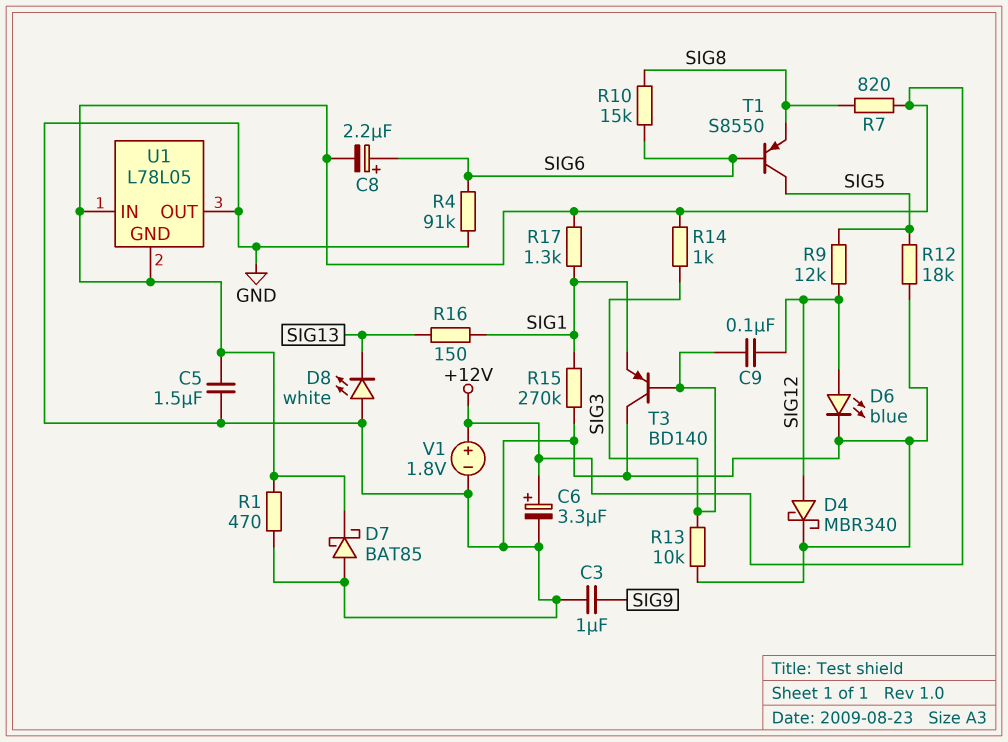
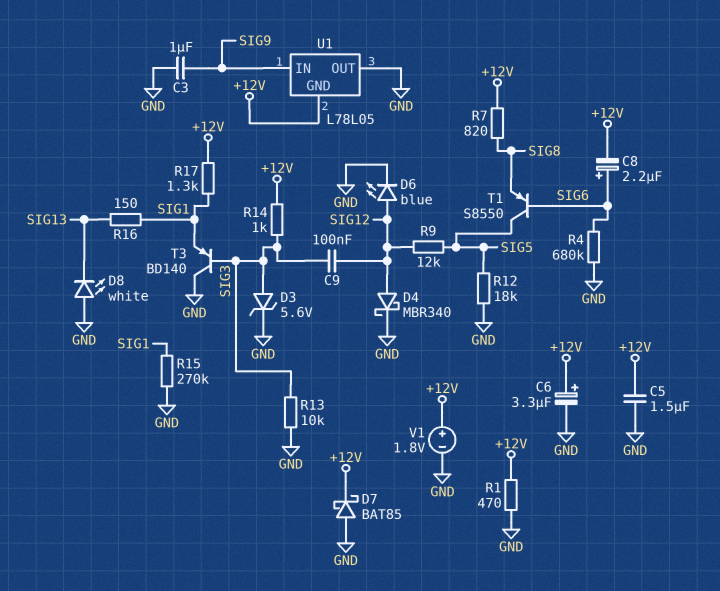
D3: none -> zener 5.6V (A SIG3, K GND)
R4: 91k (GND, SIG6) -> 680k (GND, SIG6)
R10: 15k (SIG6, SIG8) -> none
U1 pin IN: +12V -> SIG9

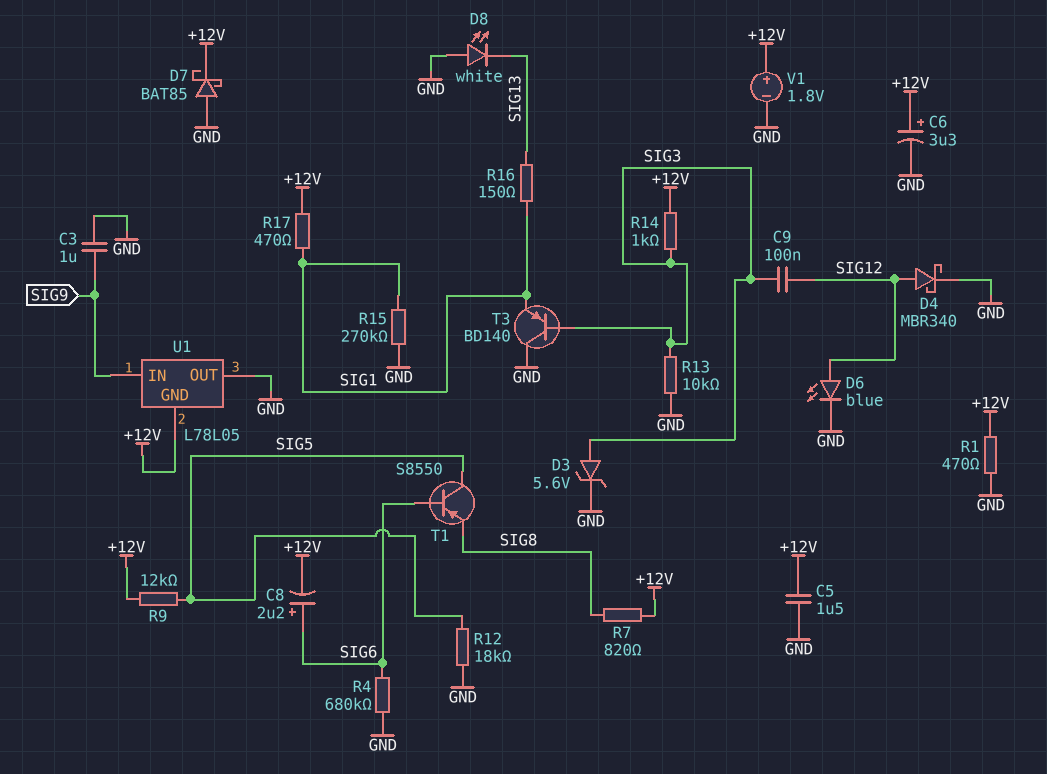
R9: 12k (SIG5, SIG12) -> 12k (+12V, SIG5)
R17: 1.3k (+12V, SIG1) -> 470 (+12V, SIG1)

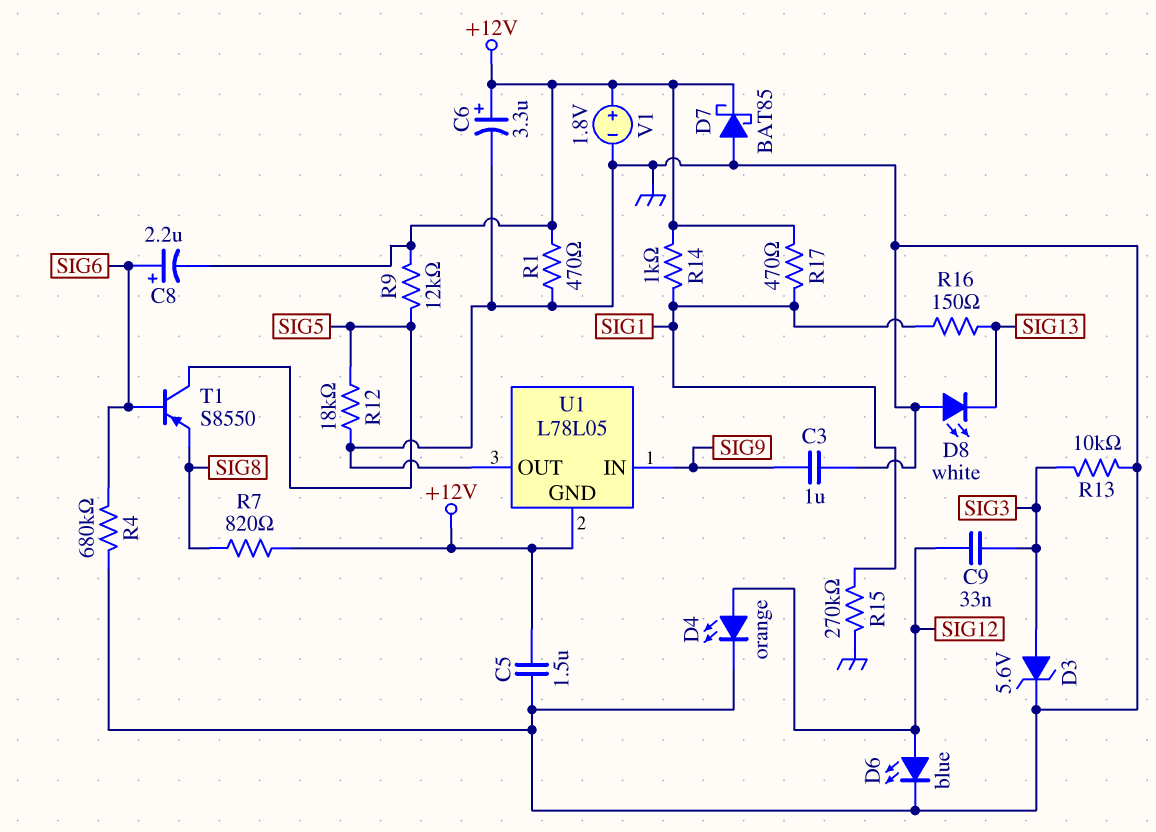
C9: 100nF (SIG3, SIG12) -> 33nF (SIG3, SIG12)
D4: schottky MBR340 (A SIG12, K GND) -> LED orange (A SIG12, K GND)
R14: 1k (+12V, SIG3) -> 1k (+12V, SIG1)
T3: PNP BD140 (B SIG3, C GND, E SIG1) -> none

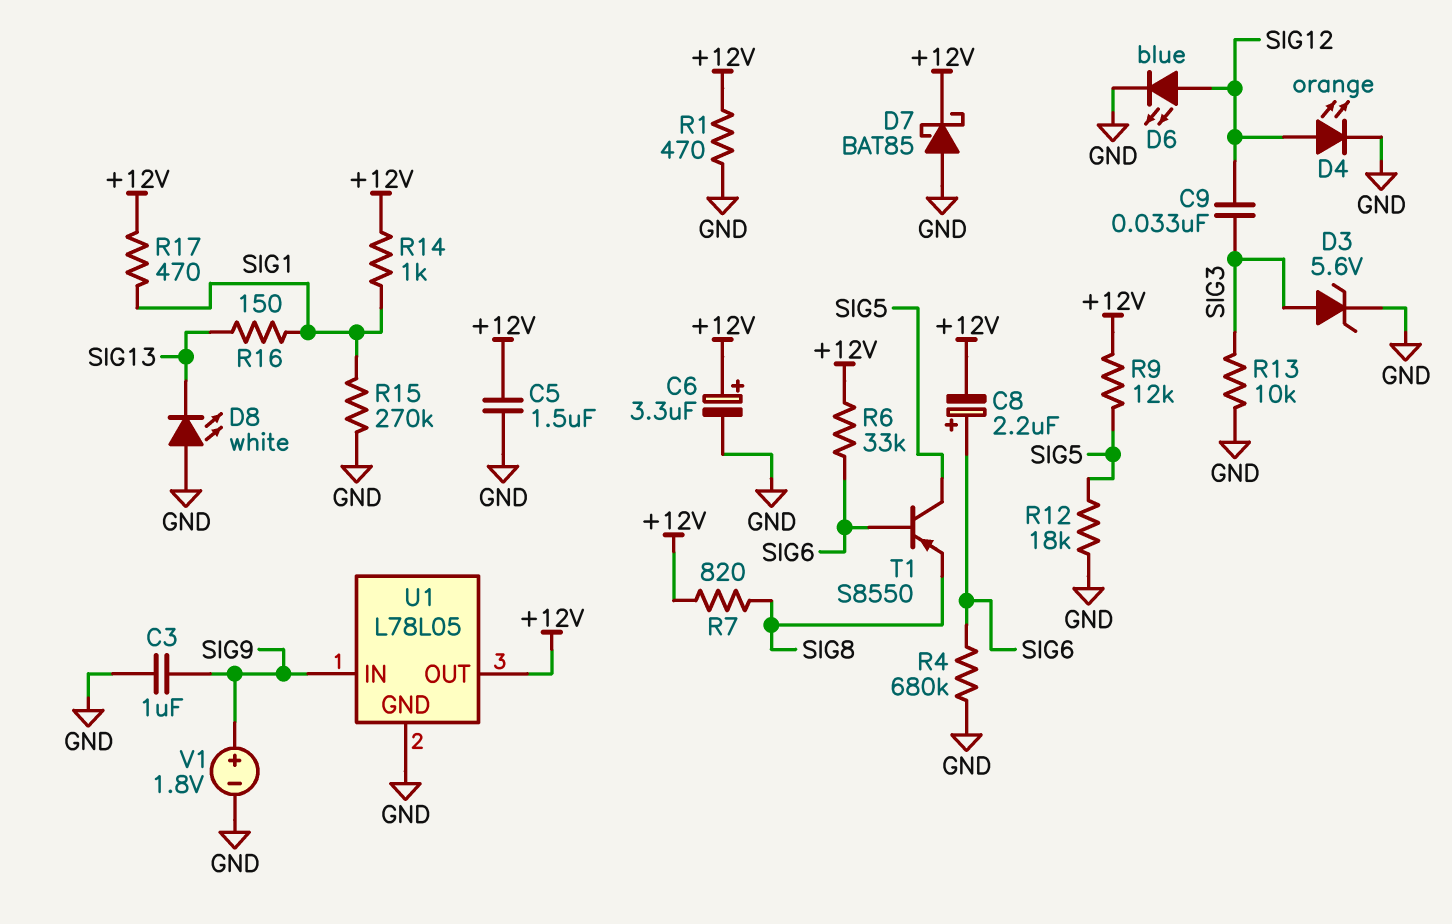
R6: none -> 33k (+12V, SIG6)
U1 pin GND: +12V -> GND
U1 pin OUT: GND -> +12V
V1: 1.8V (plus +12V, minus GND) -> 1.8V (plus SIG9, minus GND)

